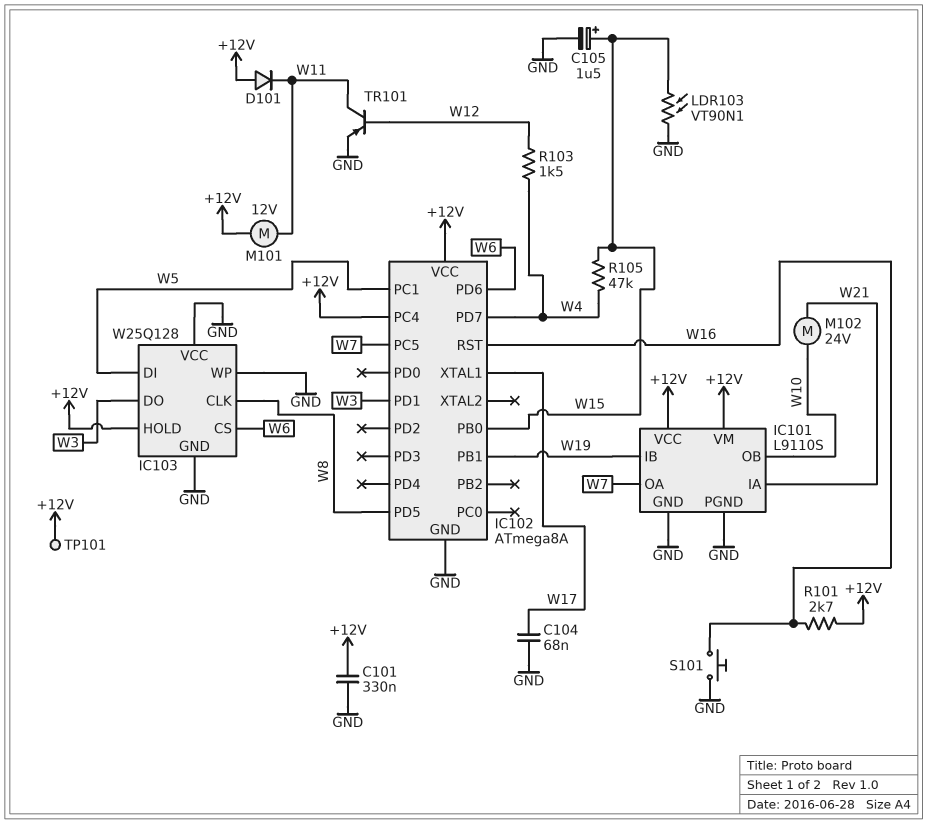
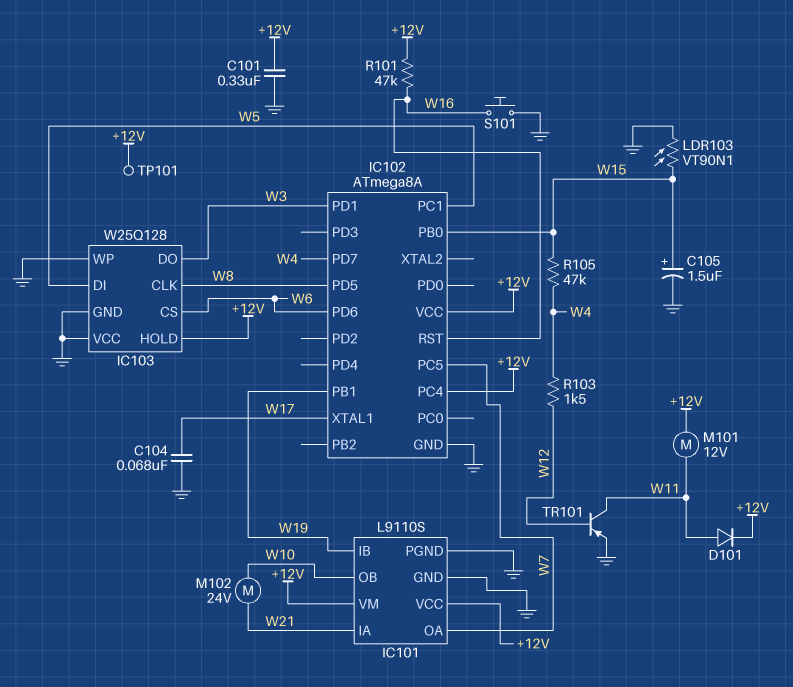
D101: diode (A +12V, K W11) -> diode (A W11, K +12V)
R101: 2.7k (+12V, W16) -> 47k (+12V, W16)

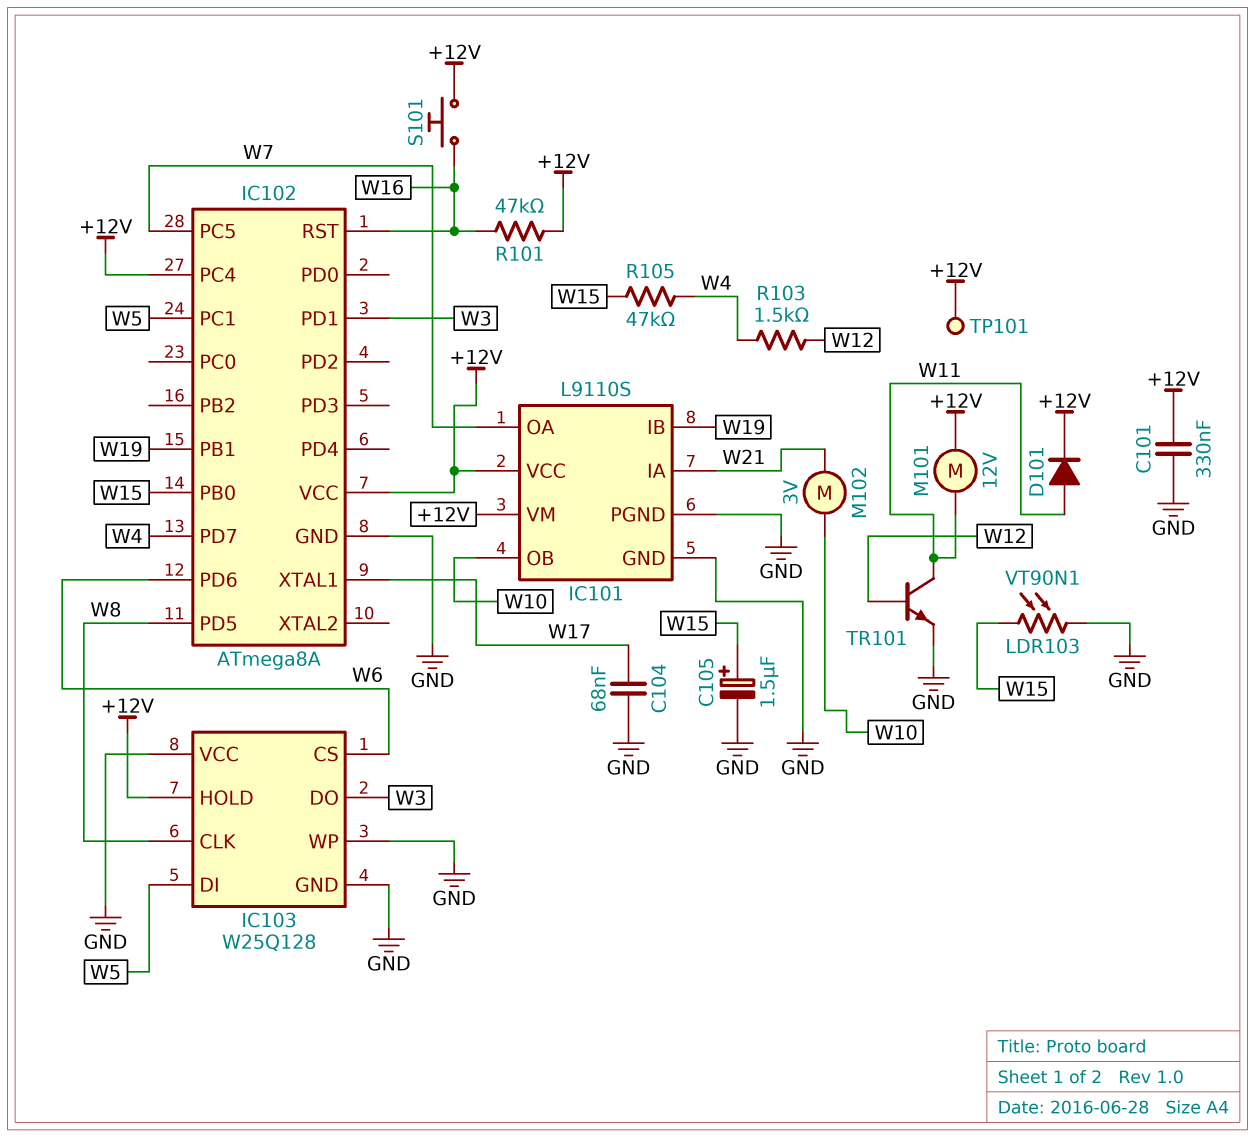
M102: motor 24V (W10, W21) -> motor 3V (W10, W21)
S101: button (GND, W16) -> button (+12V, W16)
TR101: PNP (B W12, C W11, E GND) -> NPN (B W12, C W11, E GND)

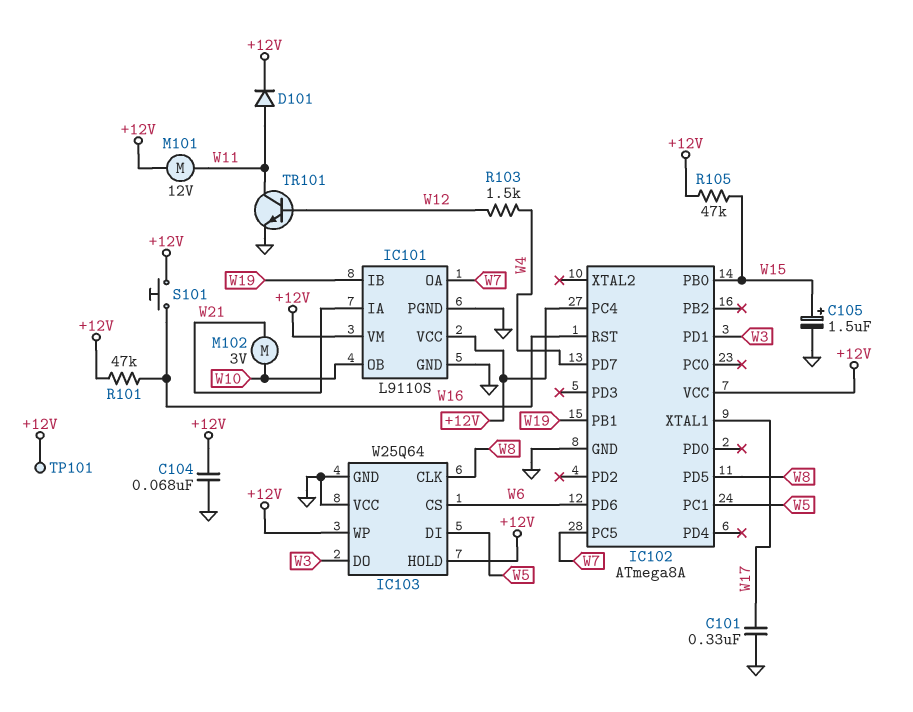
C101: 330nF (+12V, GND) -> 330nF (GND, W17)
C104: 68nF (GND, W17) -> 68nF (+12V, GND)
IC103: W25Q128 -> W25Q64
IC103 pin WP: GND -> +12V
LDR103: VT90N1 (GND, W15) -> none
R105: 47k (W4, W15) -> 47k (+12V, W15)

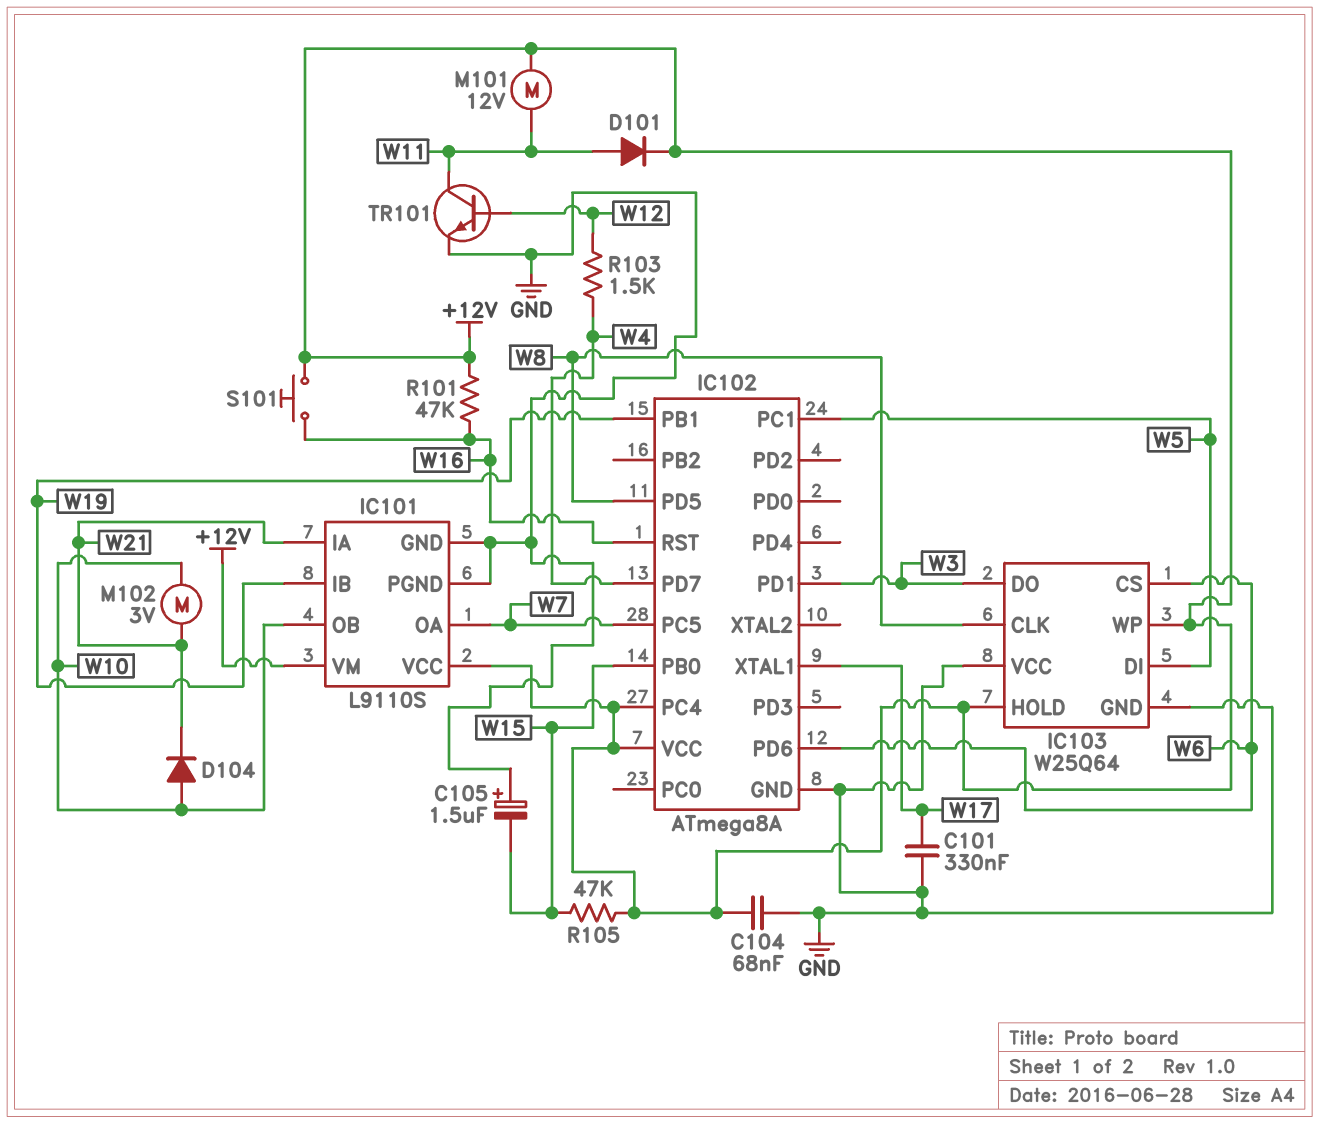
C105: 1.5uF (plus W15, minus GND) -> 1.5uF (plus GND, minus W15)
D104: none -> diode (A W10, K W21)
TP101: test point (+12V) -> none

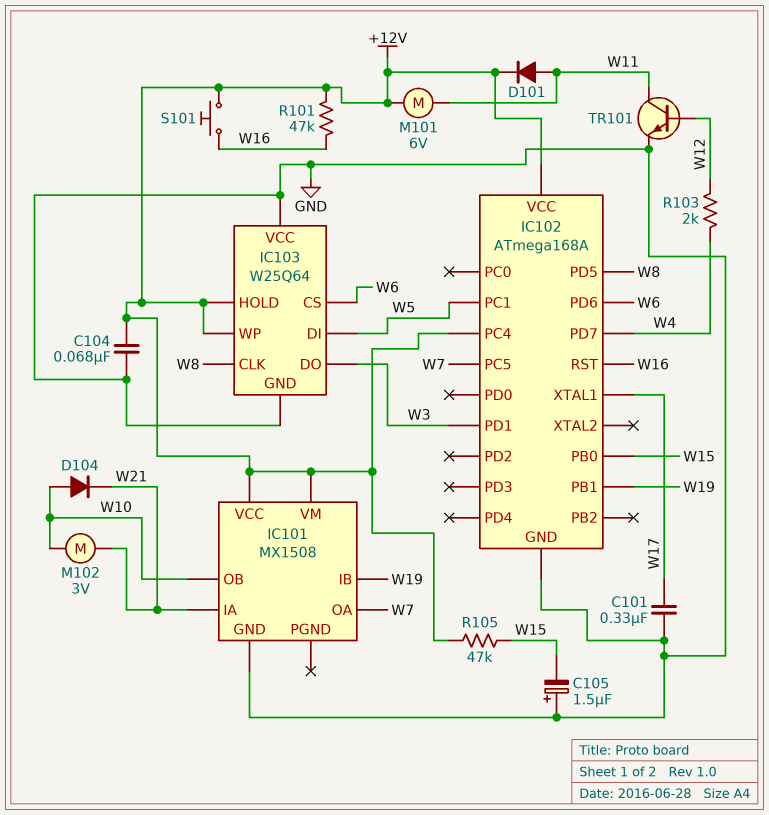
IC101: L9110S -> MX1508
IC101 pin PGND: GND -> none
IC102: ATmega8A -> ATmega168A
M101: motor 12V (+12V, W11) -> motor 6V (+12V, W11)
R103: 1.5k (W4, W12) -> 2k (W4, W12)

